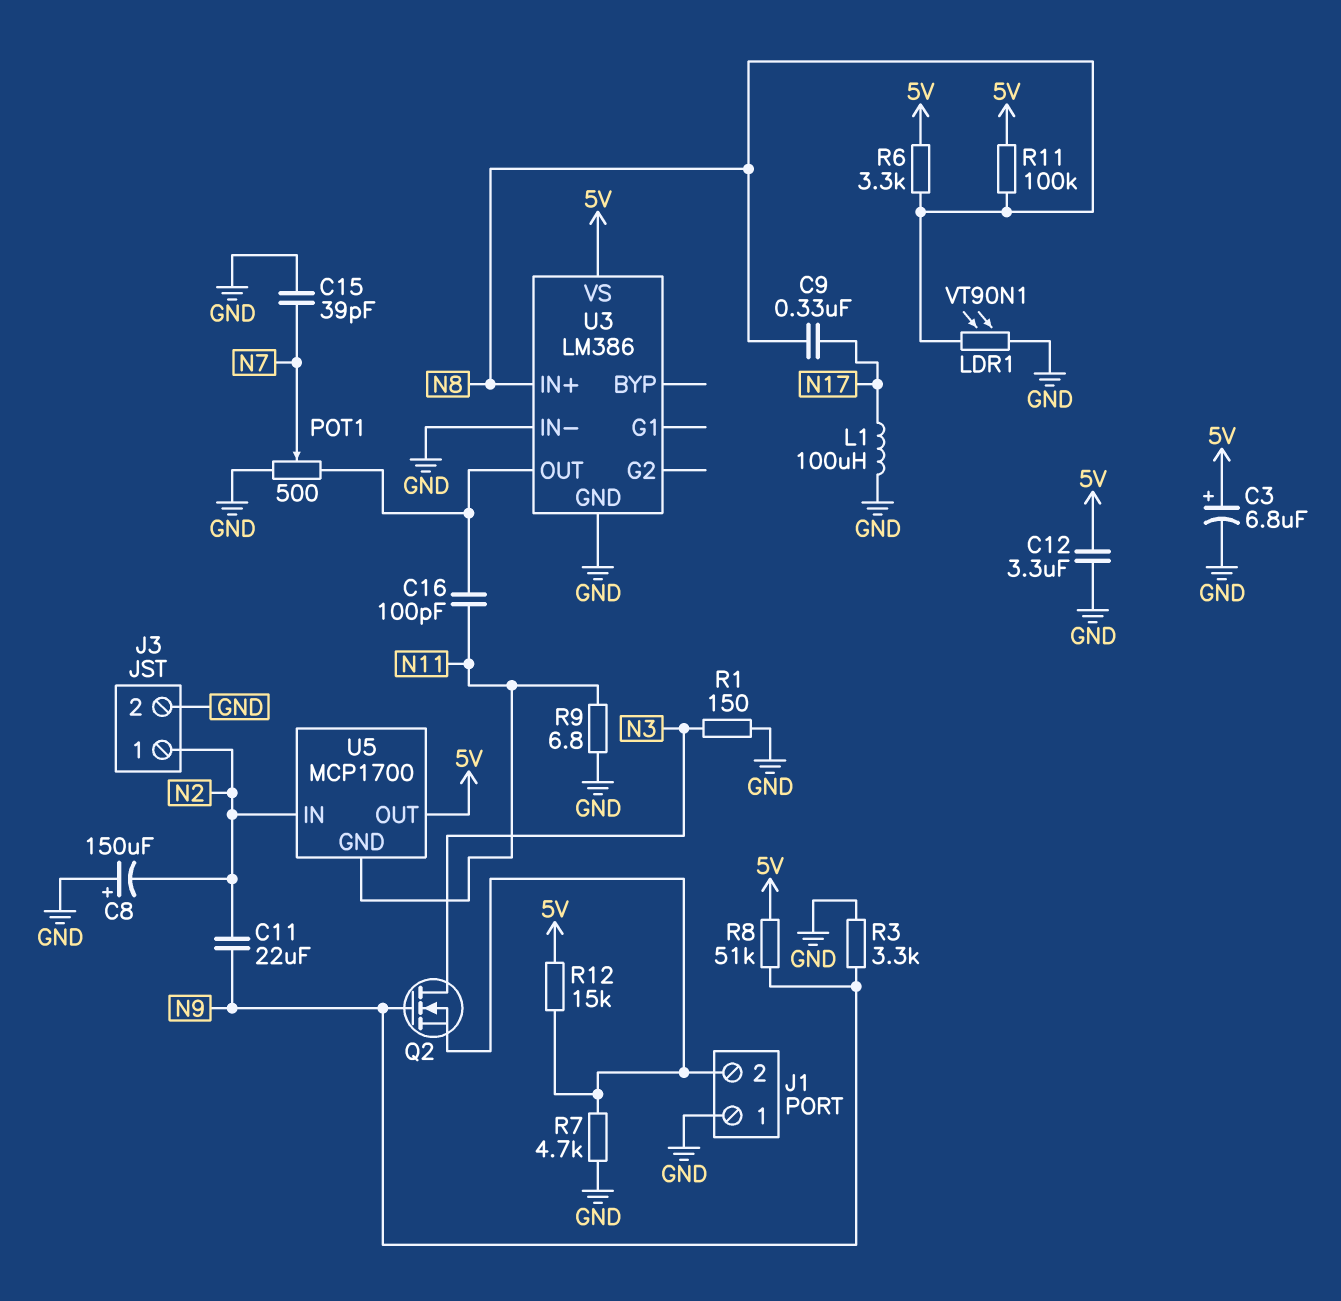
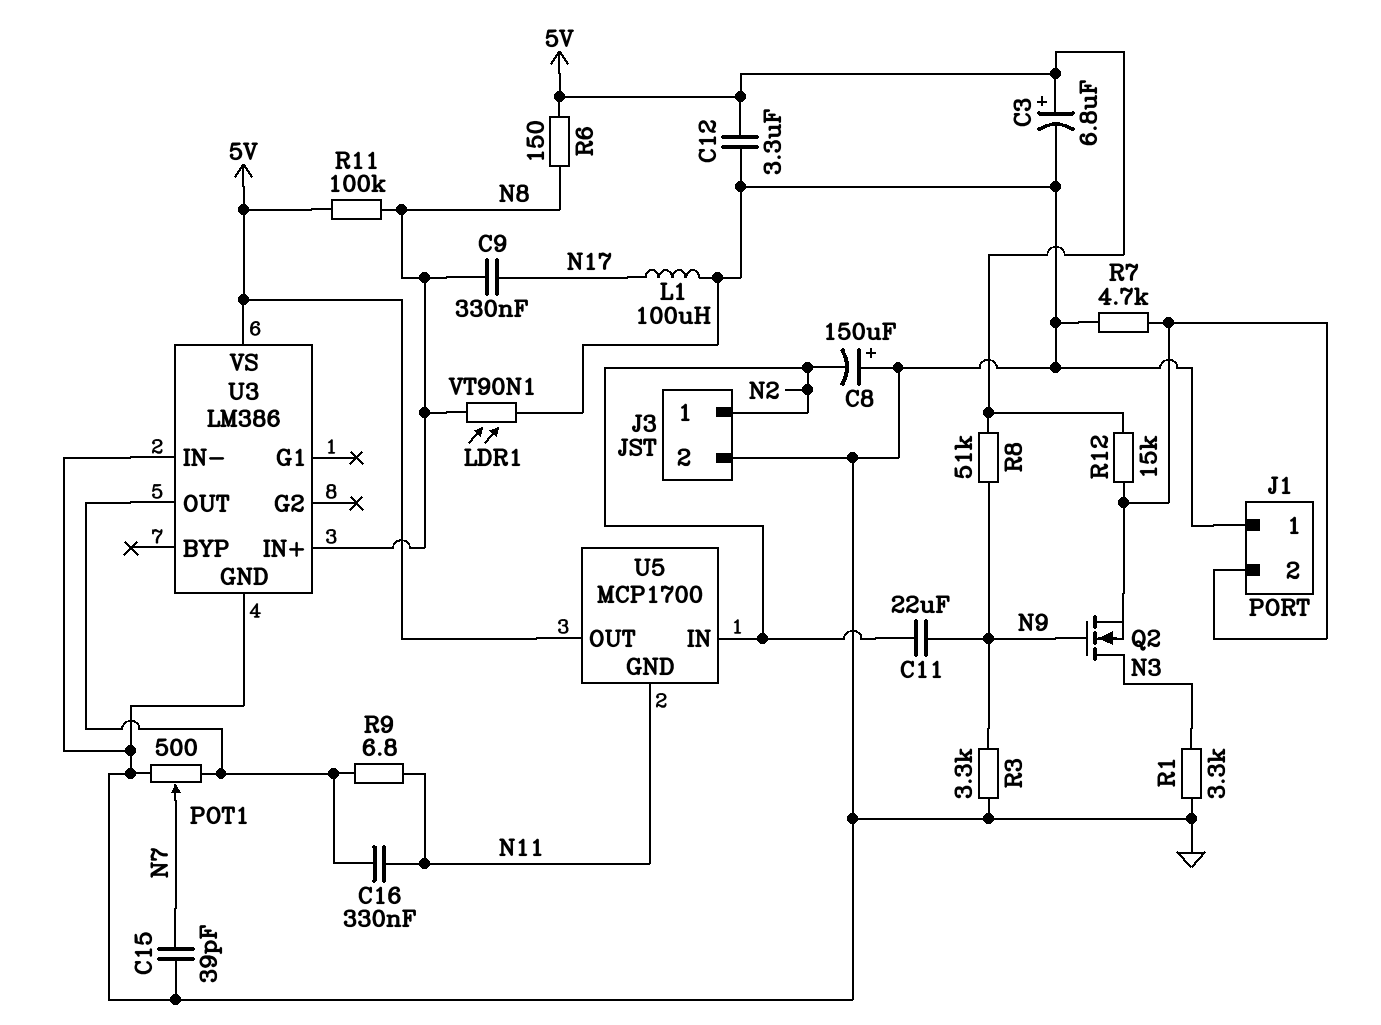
C16: 100pF (N11, U3/OUT) -> 330nF (N11, U3/OUT)
R1: 150 (GND, N3) -> 3.3k (GND, N3)
R6: 3.3k (5V, N8) -> 150 (5V, N8)
R9: 6.8 (GND, N11) -> 6.8 (N11, U3/OUT)

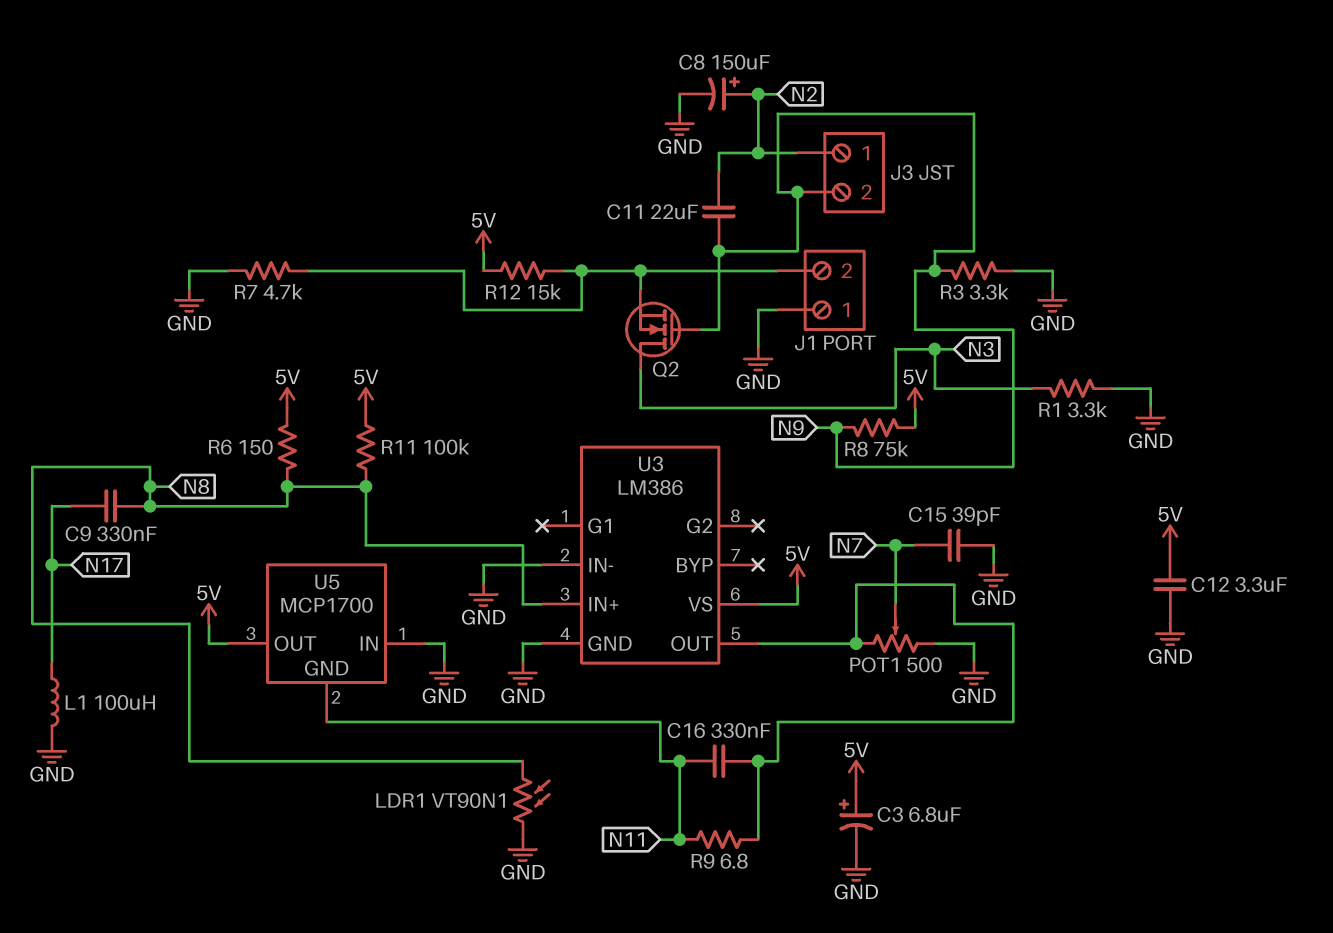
C8: 150uF (plus GND, minus N2) -> 150uF (plus N2, minus GND)
J3 pin 2: GND -> N9
R8: 51k (5V, N9) -> 75k (5V, N9)
U5 pin IN: N2 -> GND

